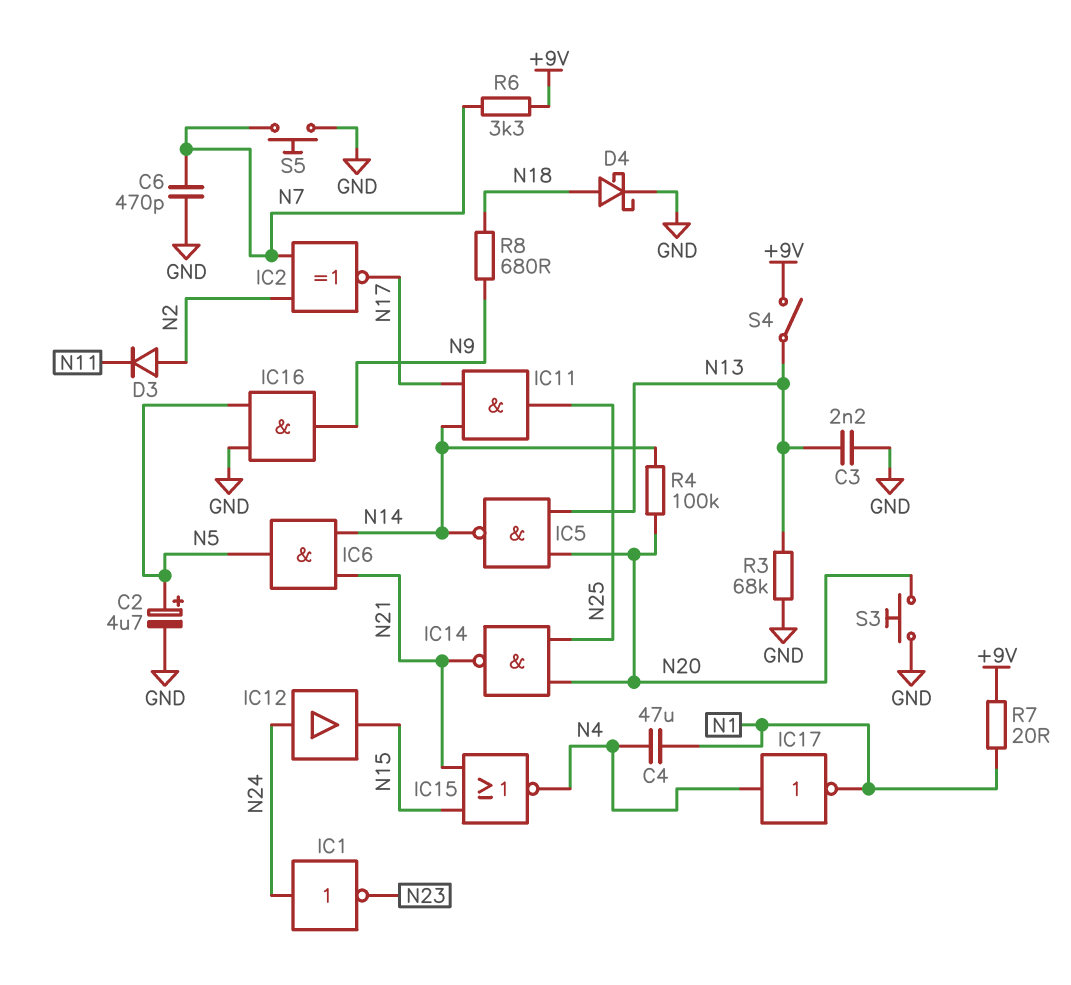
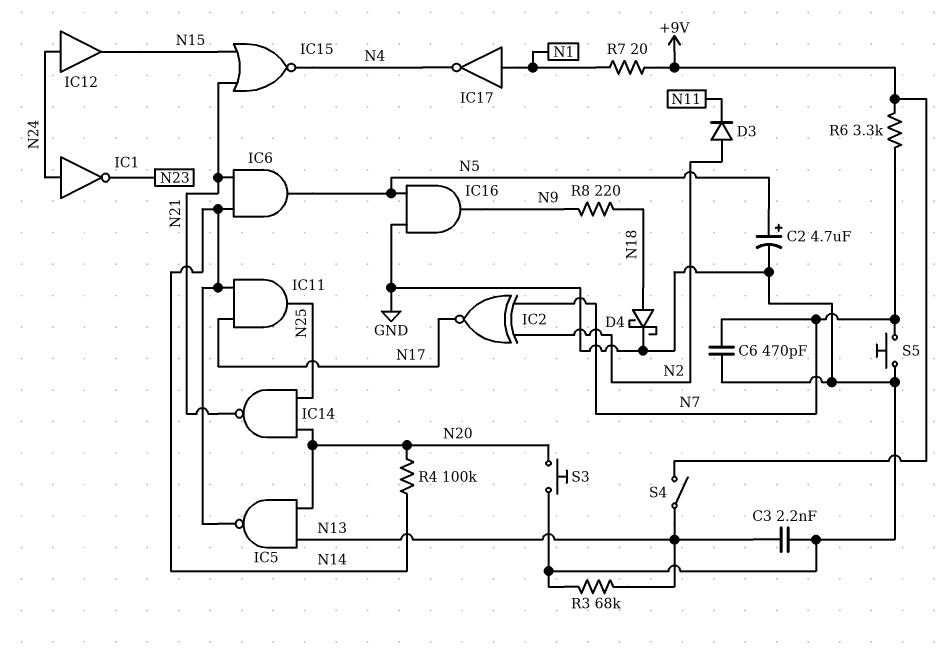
C4: 47uF (N1, N4) -> none
IC17: NOT (in N4, out N1) -> NOT (in N1, out N4)
R8: 680 (N9, N18) -> 220 (N9, N18)

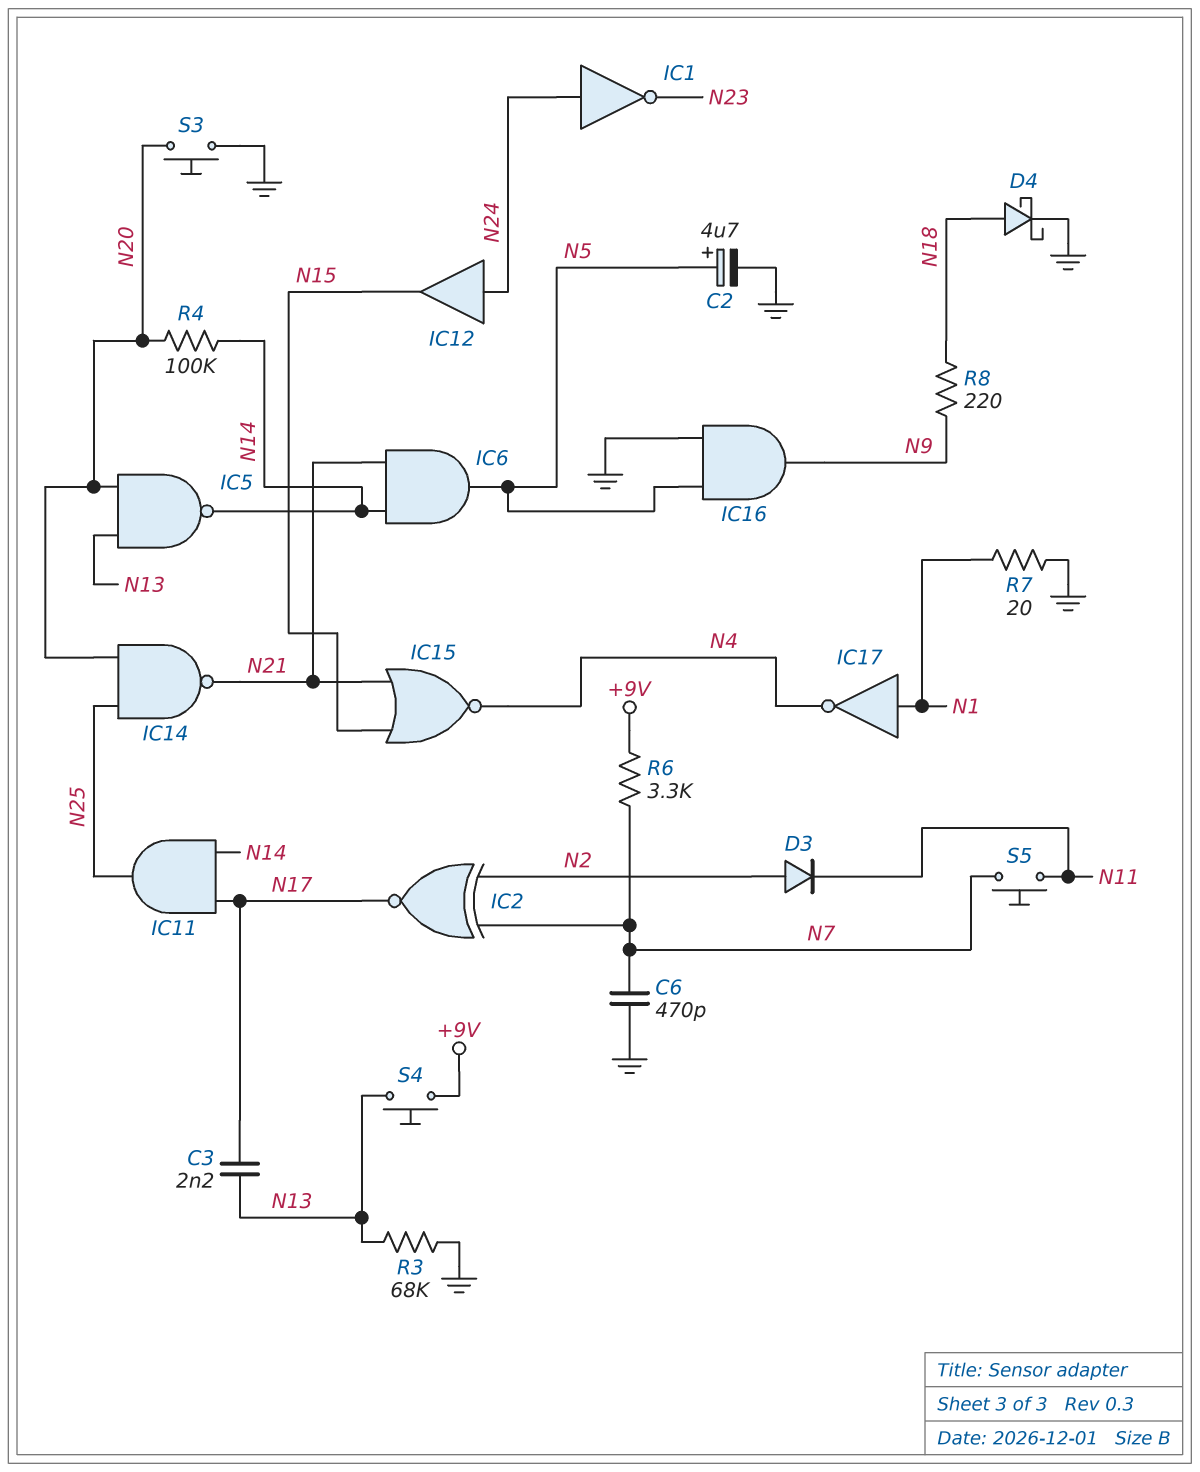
C3: 2.2nF (GND, N13) -> 2.2nF (N13, N17)
R7: 20 (+9V, N1) -> 20 (GND, N1)
S4: switch (+9V, N13) -> button (+9V, N13)
S5: button (GND, N7) -> button (N7, N11)

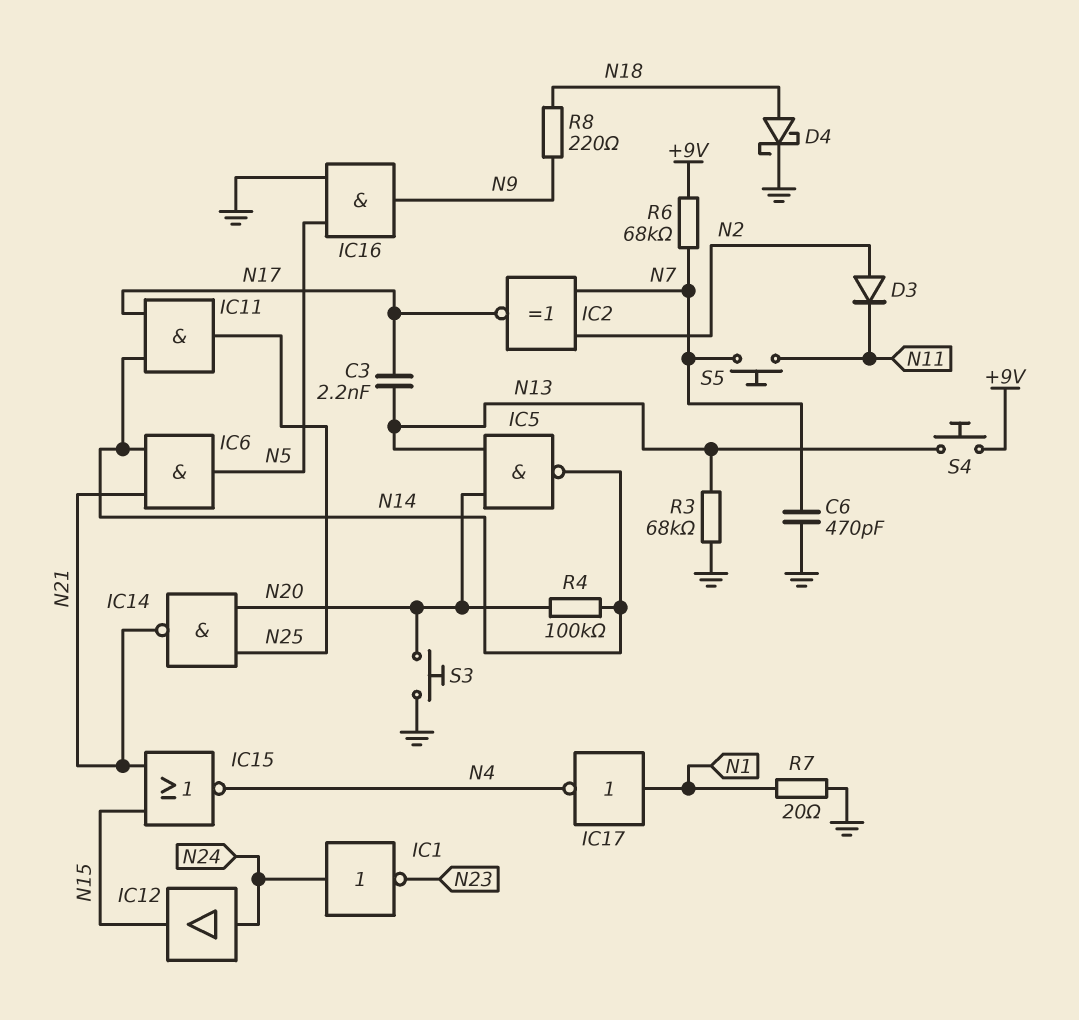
C2: 4.7uF (plus N5, minus GND) -> none
R6: 3.3k (+9V, N7) -> 68k (+9V, N7)

